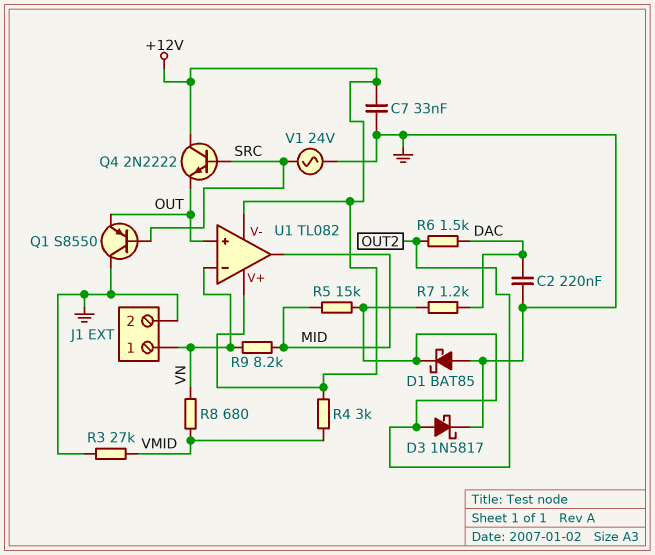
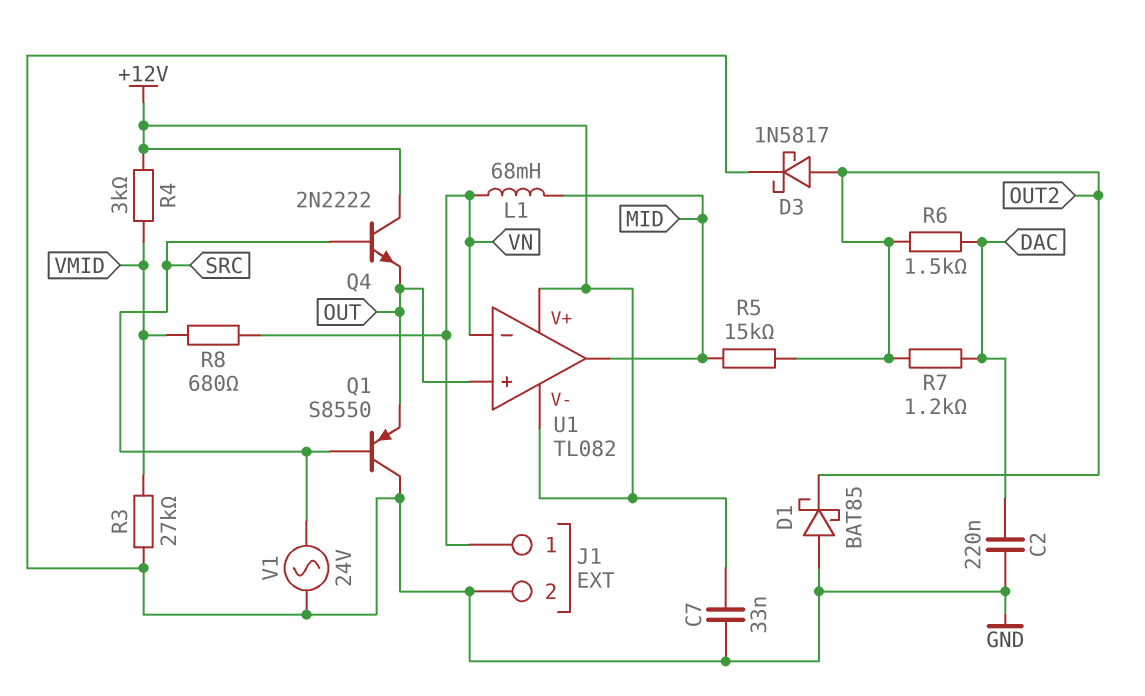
L1: none -> 68mH (MID, VN)
R9: 8.2k (MID, VN) -> none

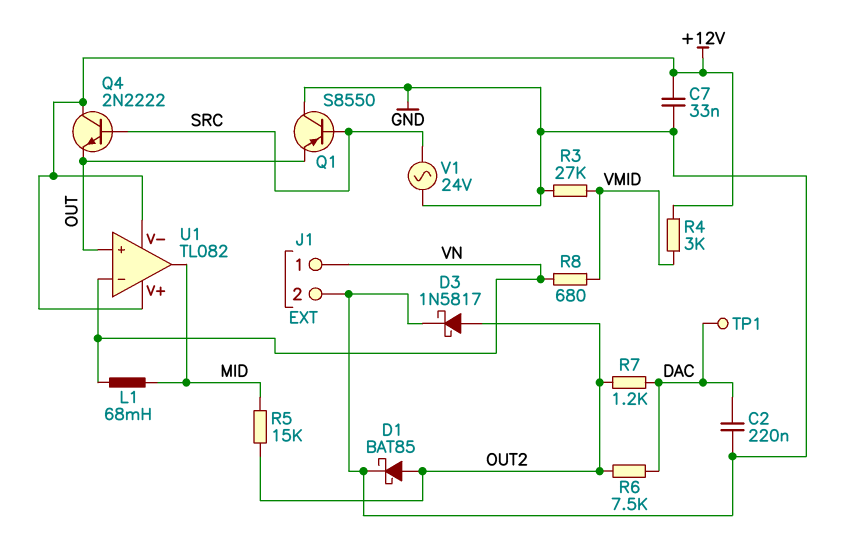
D1: schottky BAT85 (A GND, K OUT2) -> schottky BAT85 (A OUT2, K GND)
R6: 1.5k (DAC, OUT2) -> 7.5k (DAC, OUT2)
TP1: none -> test point (DAC)

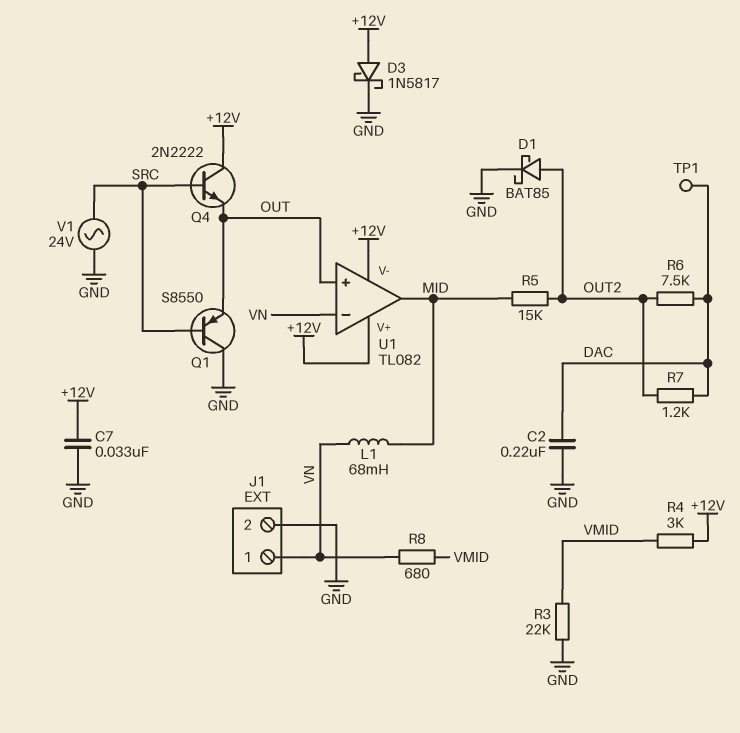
D3: schottky 1N5817 (A OUT2, K GND) -> schottky 1N5817 (A +12V, K GND)
R3: 27k (GND, VMID) -> 22k (GND, VMID)

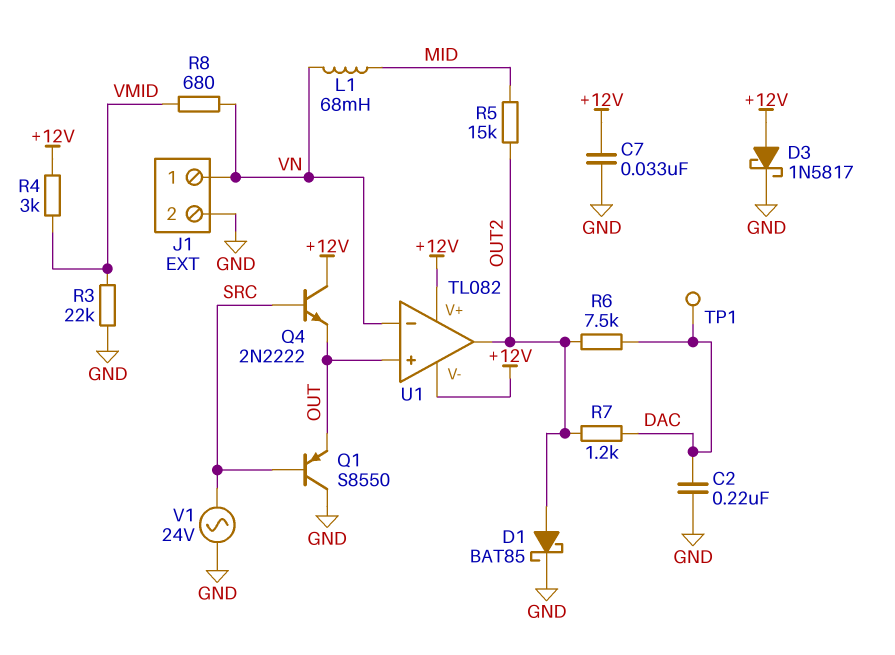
U1 pin out: MID -> OUT2

